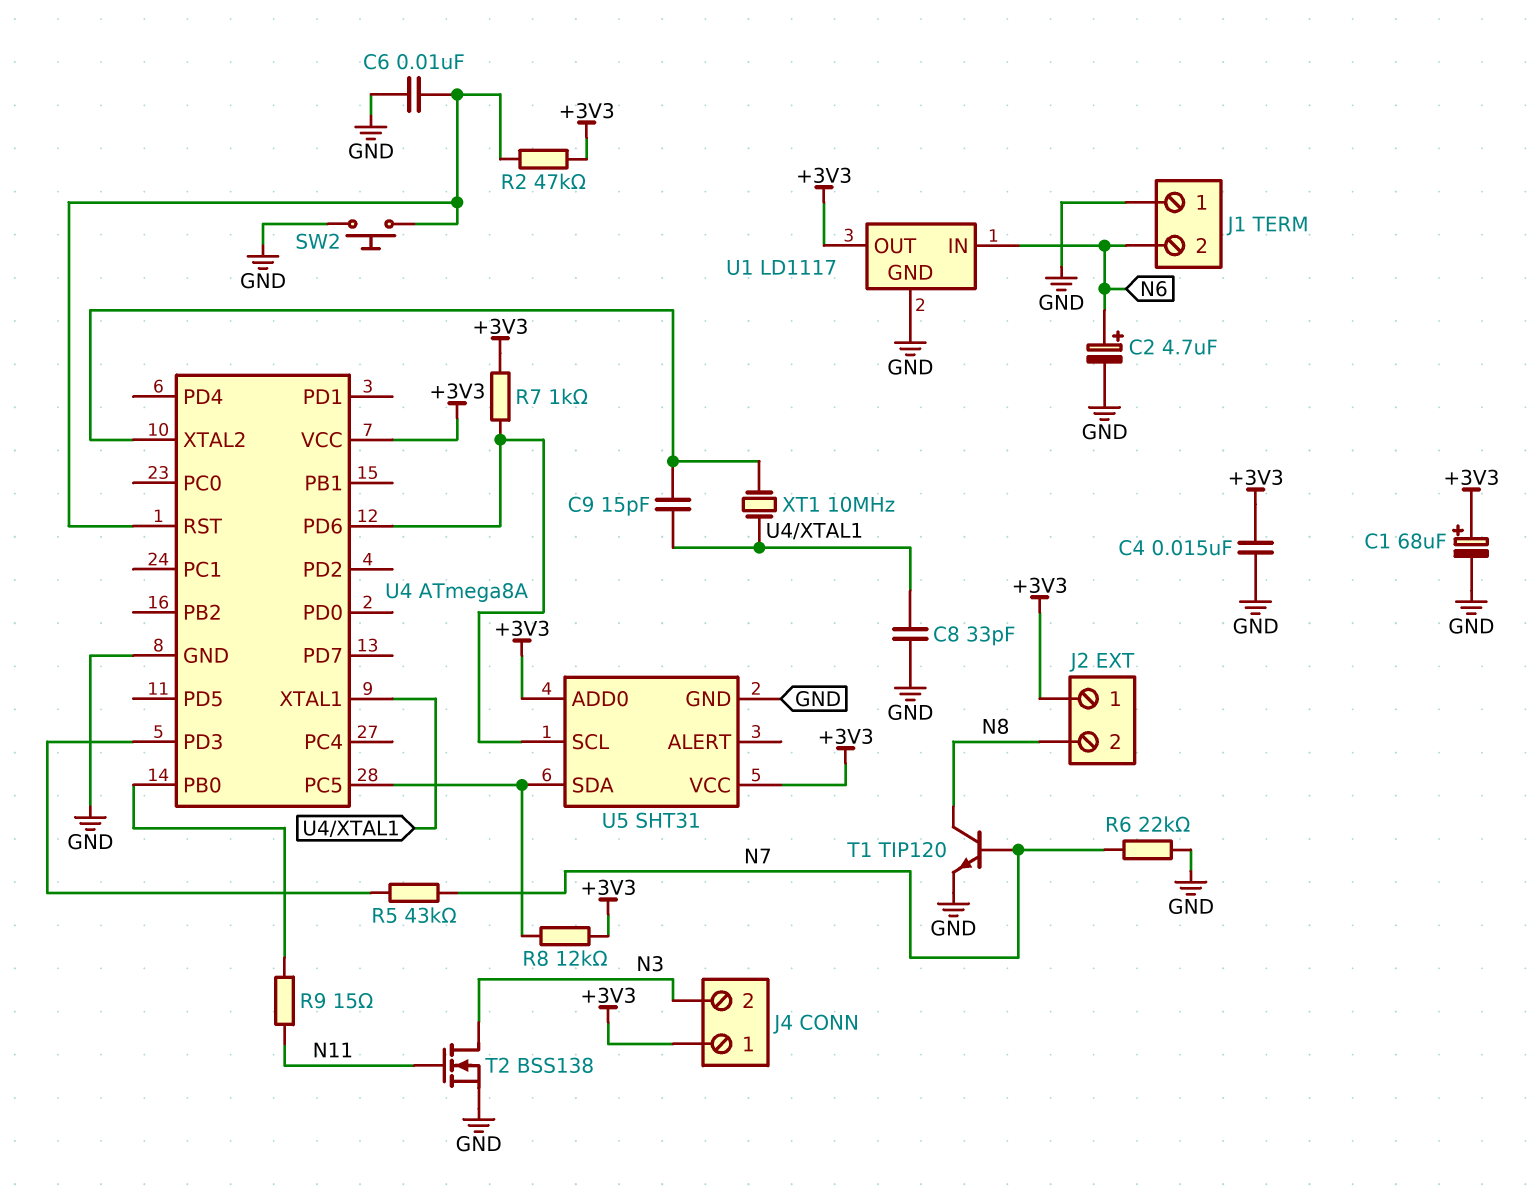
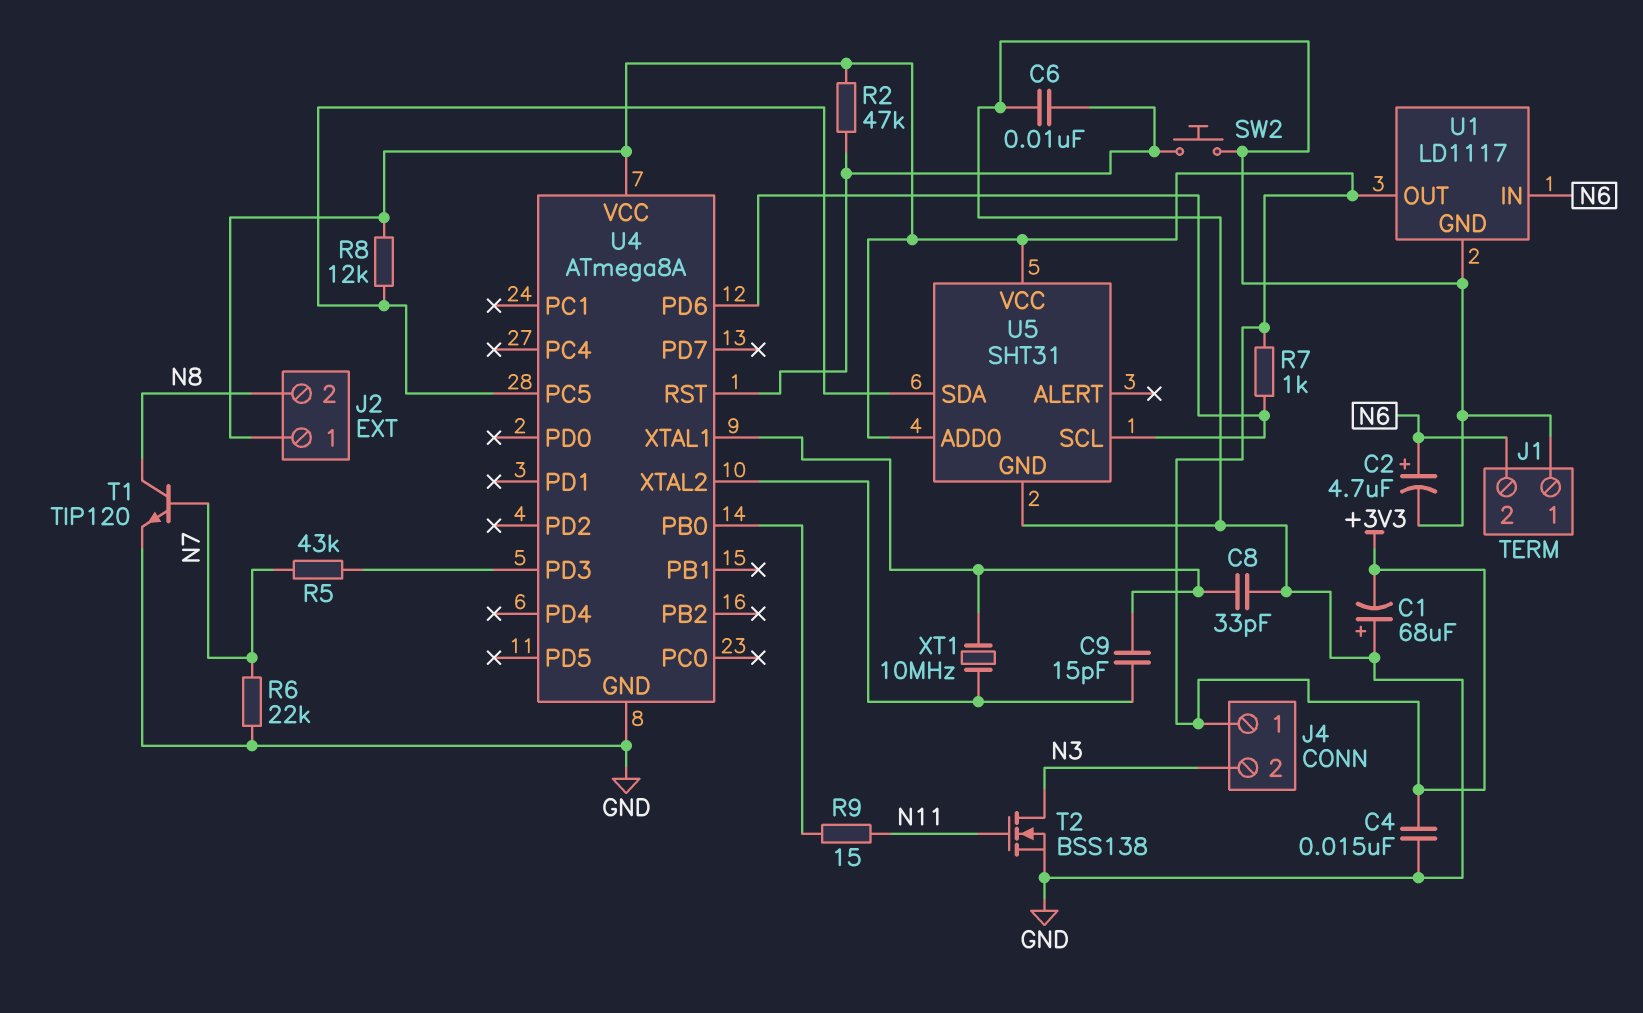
C1: 68uF (plus +3V3, minus GND) -> 68uF (plus GND, minus +3V3)

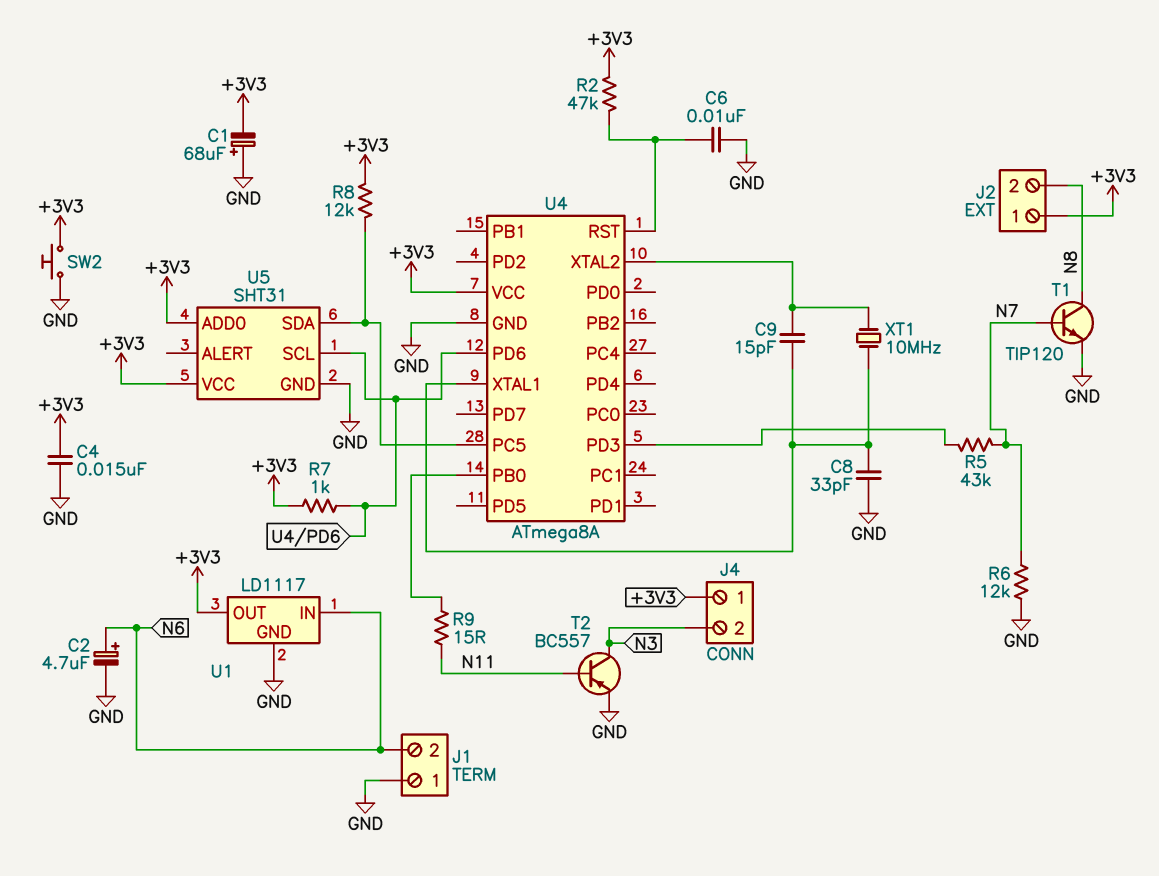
R6: 22k (GND, N7) -> 12k (GND, N7)
SW2: button (GND, U4/RST) -> button (+3V3, GND)
T2: NMOS BSS138 (G N11, D N3, S GND) -> PNP BC557 (B N11, C N3, E GND)

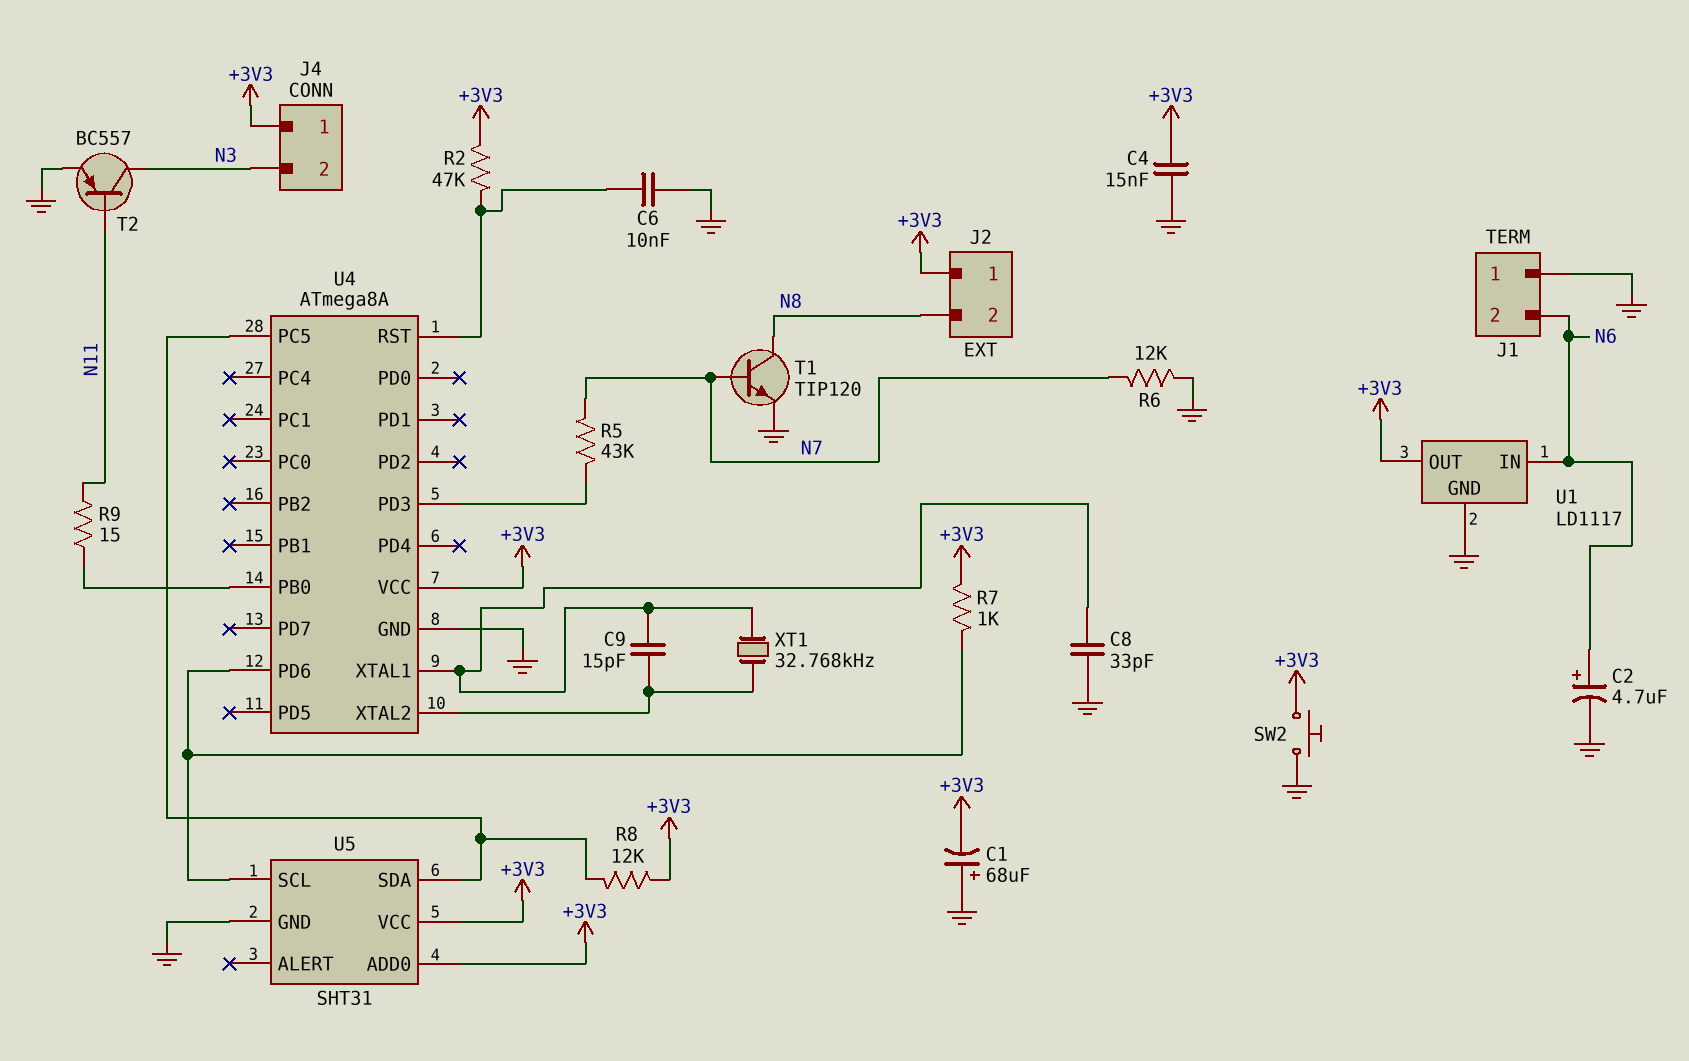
XT1: 10MHz (U4/XTAL1, U4/XTAL2) -> 32.768kHz (U4/XTAL1, U4/XTAL2)

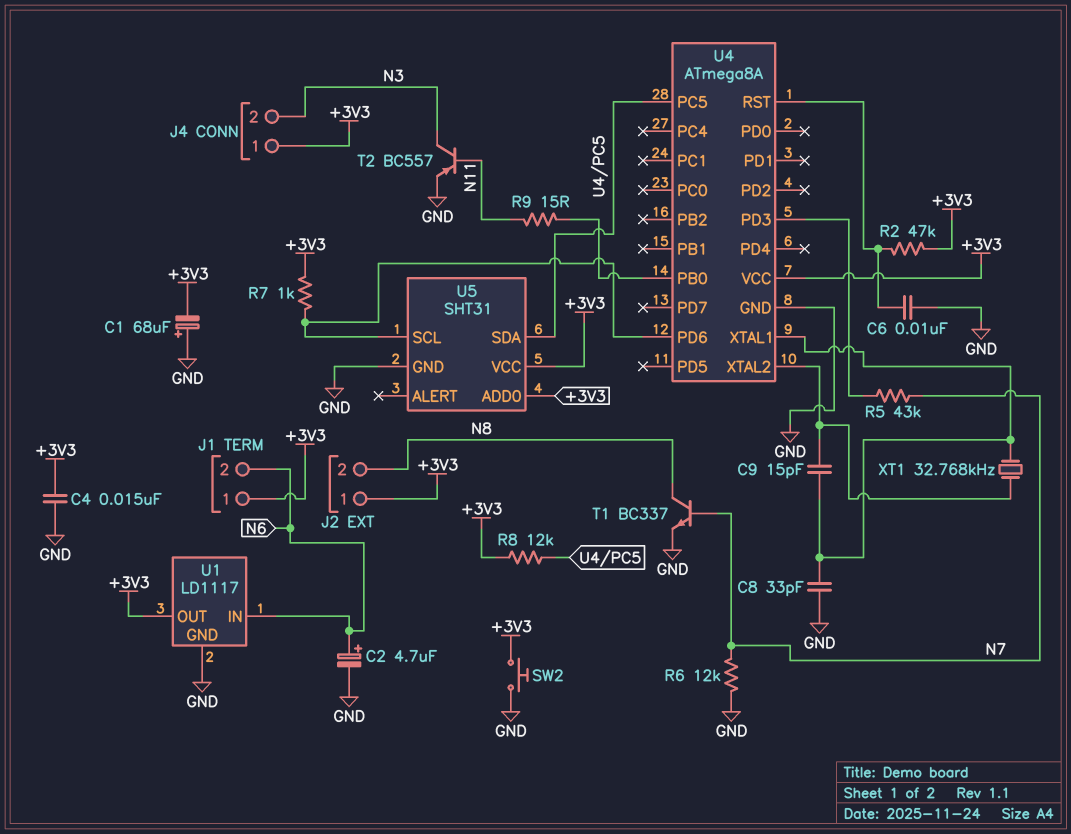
J1 pin 1: GND -> +3V3
T1: NPN TIP120 (B N7, C N8, E GND) -> NPN BC337 (B N7, C N8, E GND)

